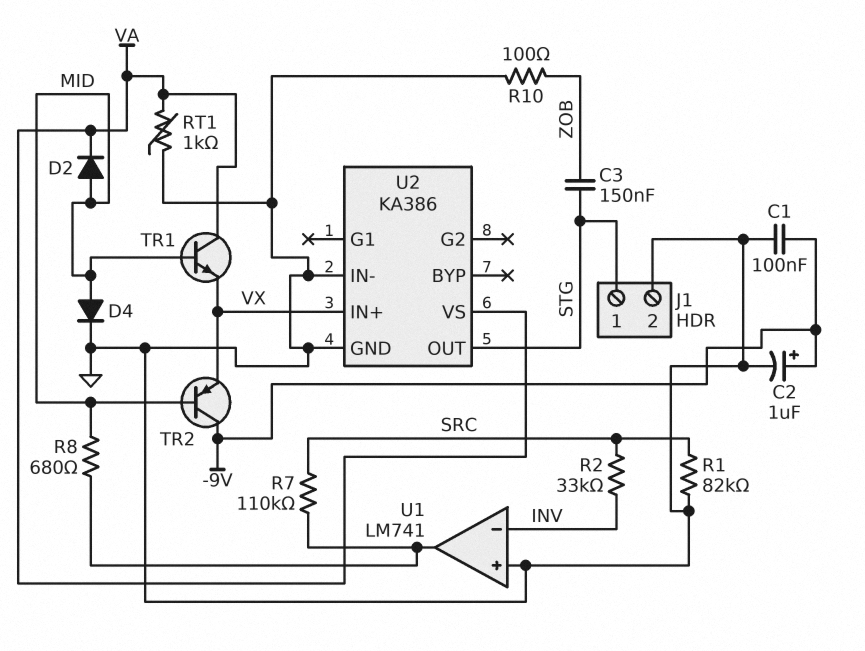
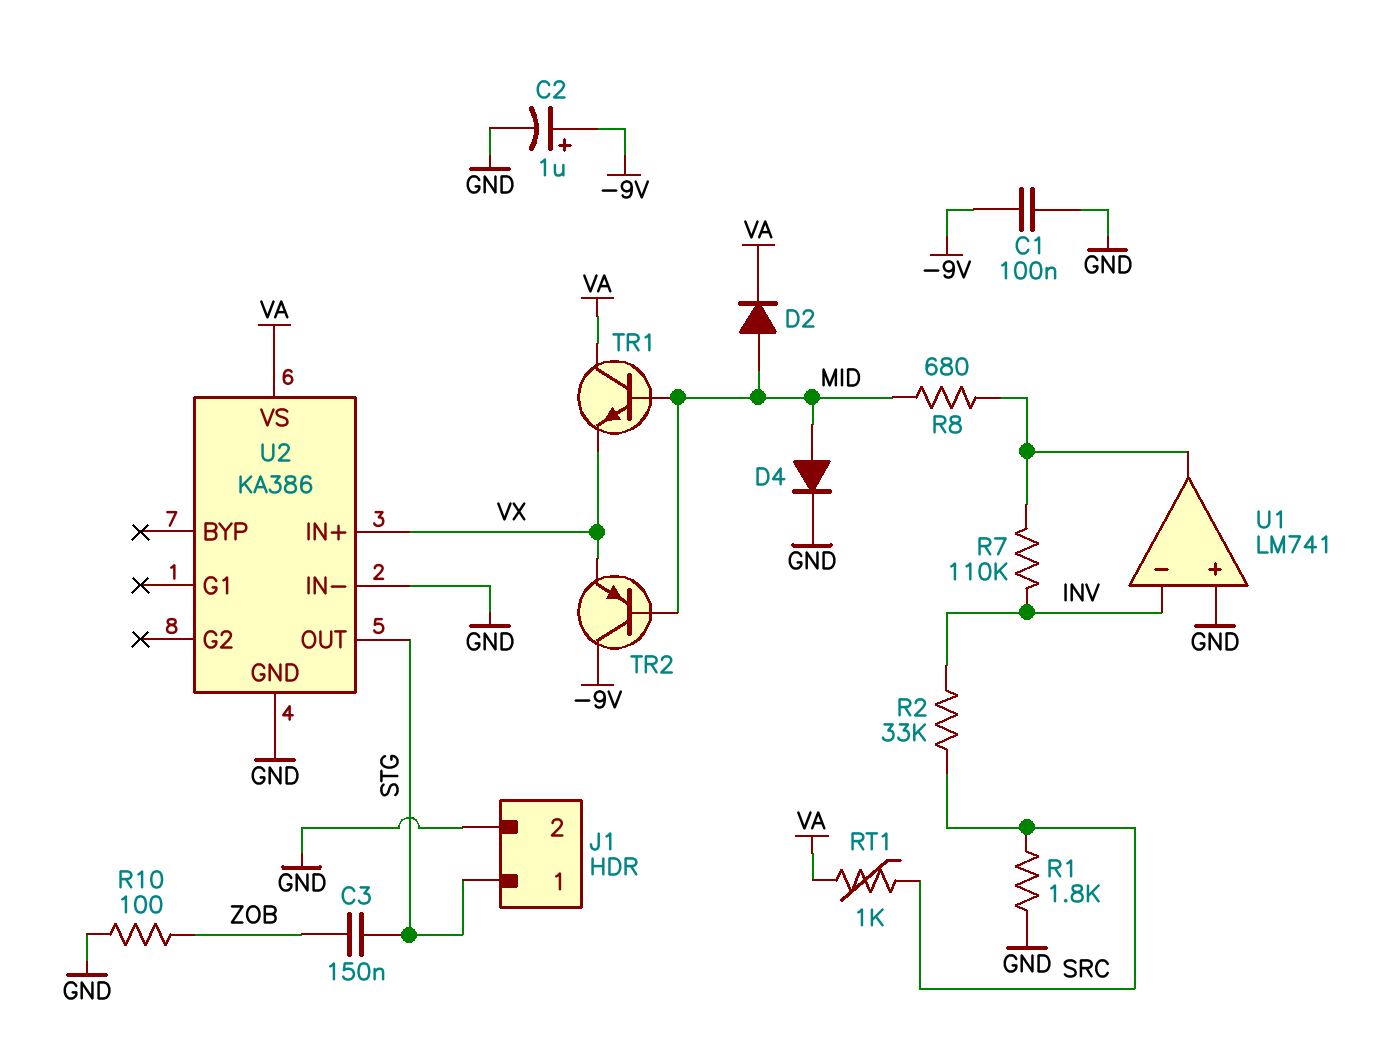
R1: 82k (GND, SRC) -> 1.8k (GND, SRC)
R7: 110k (SRC, U1/out) -> 110k (INV, U1/out)
RT1: 1k (GND, VA) -> 1k (SRC, VA)

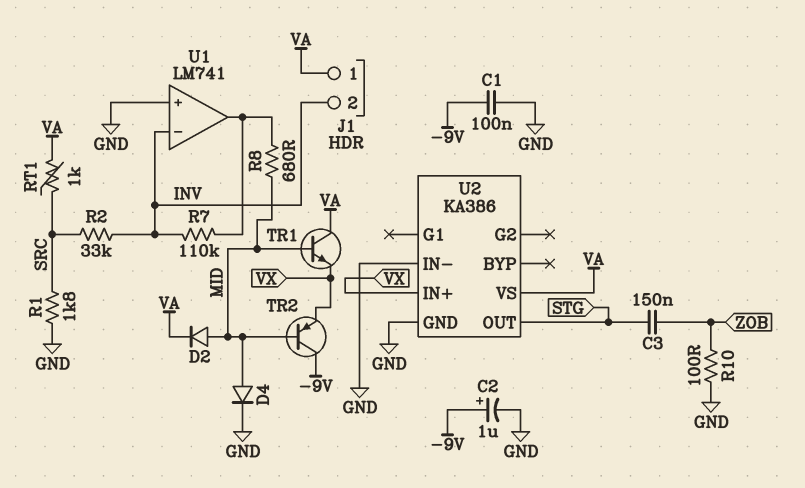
J1 pin 1: STG -> VA
J1 pin 2: GND -> INV

